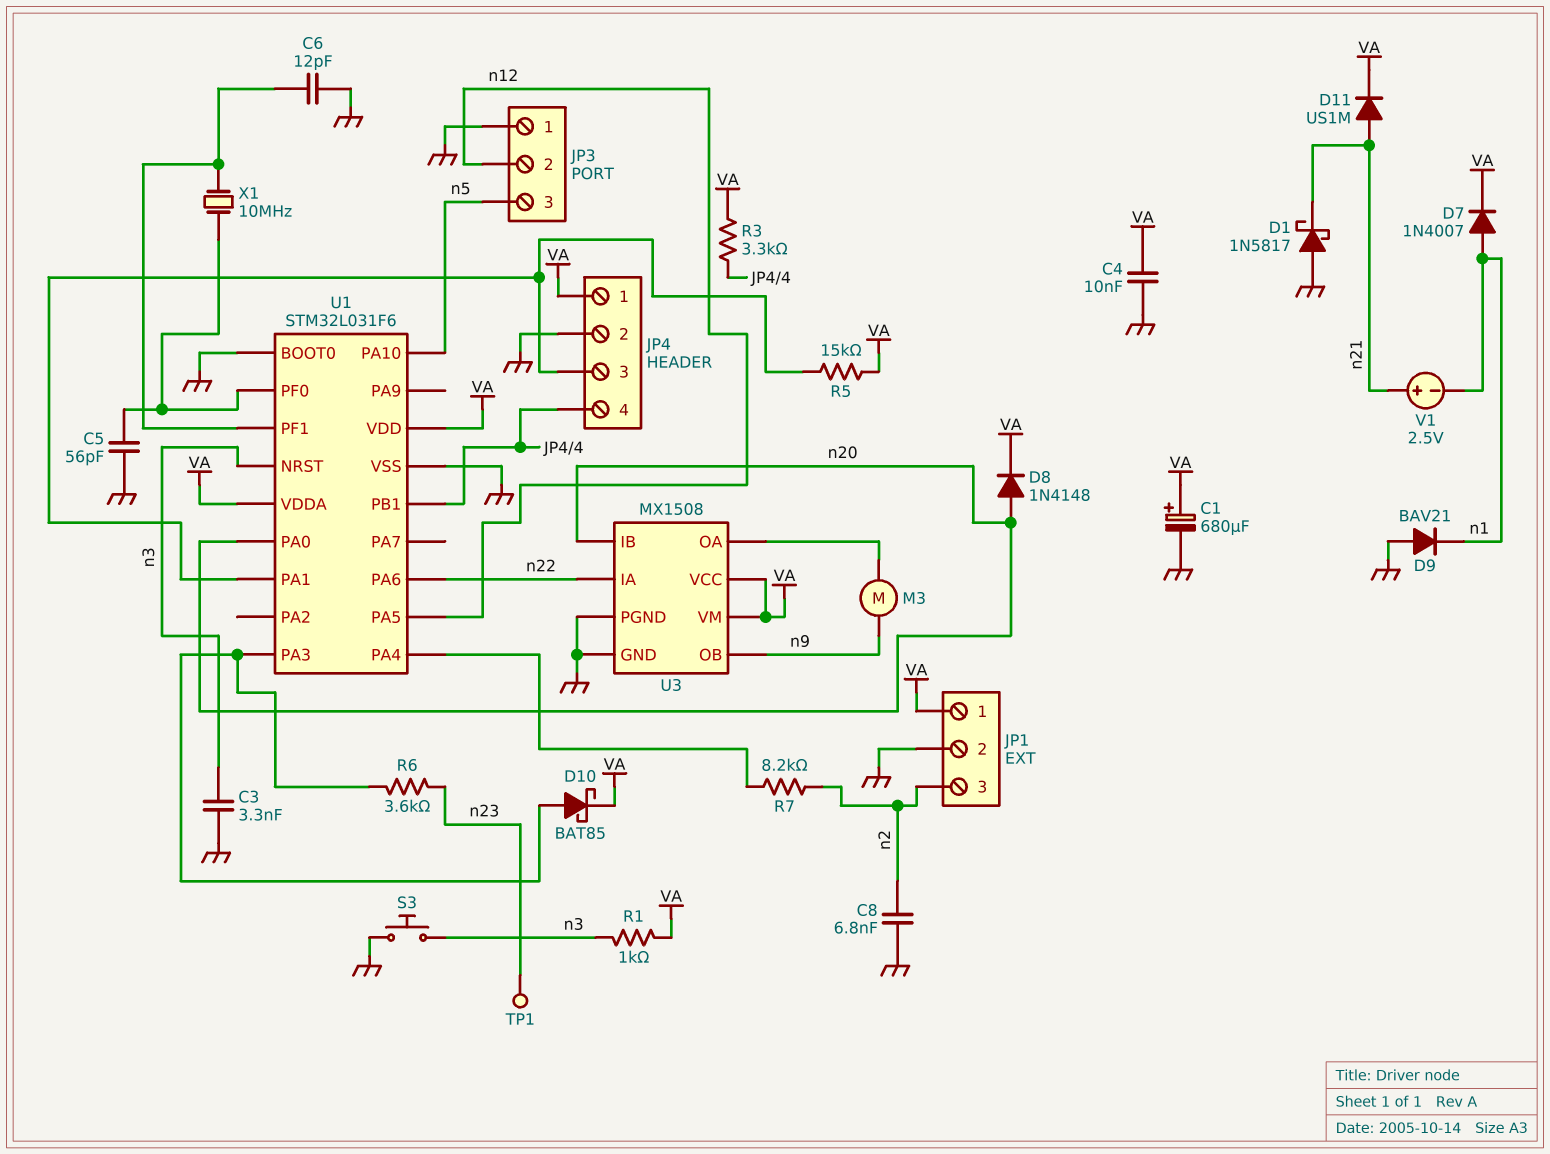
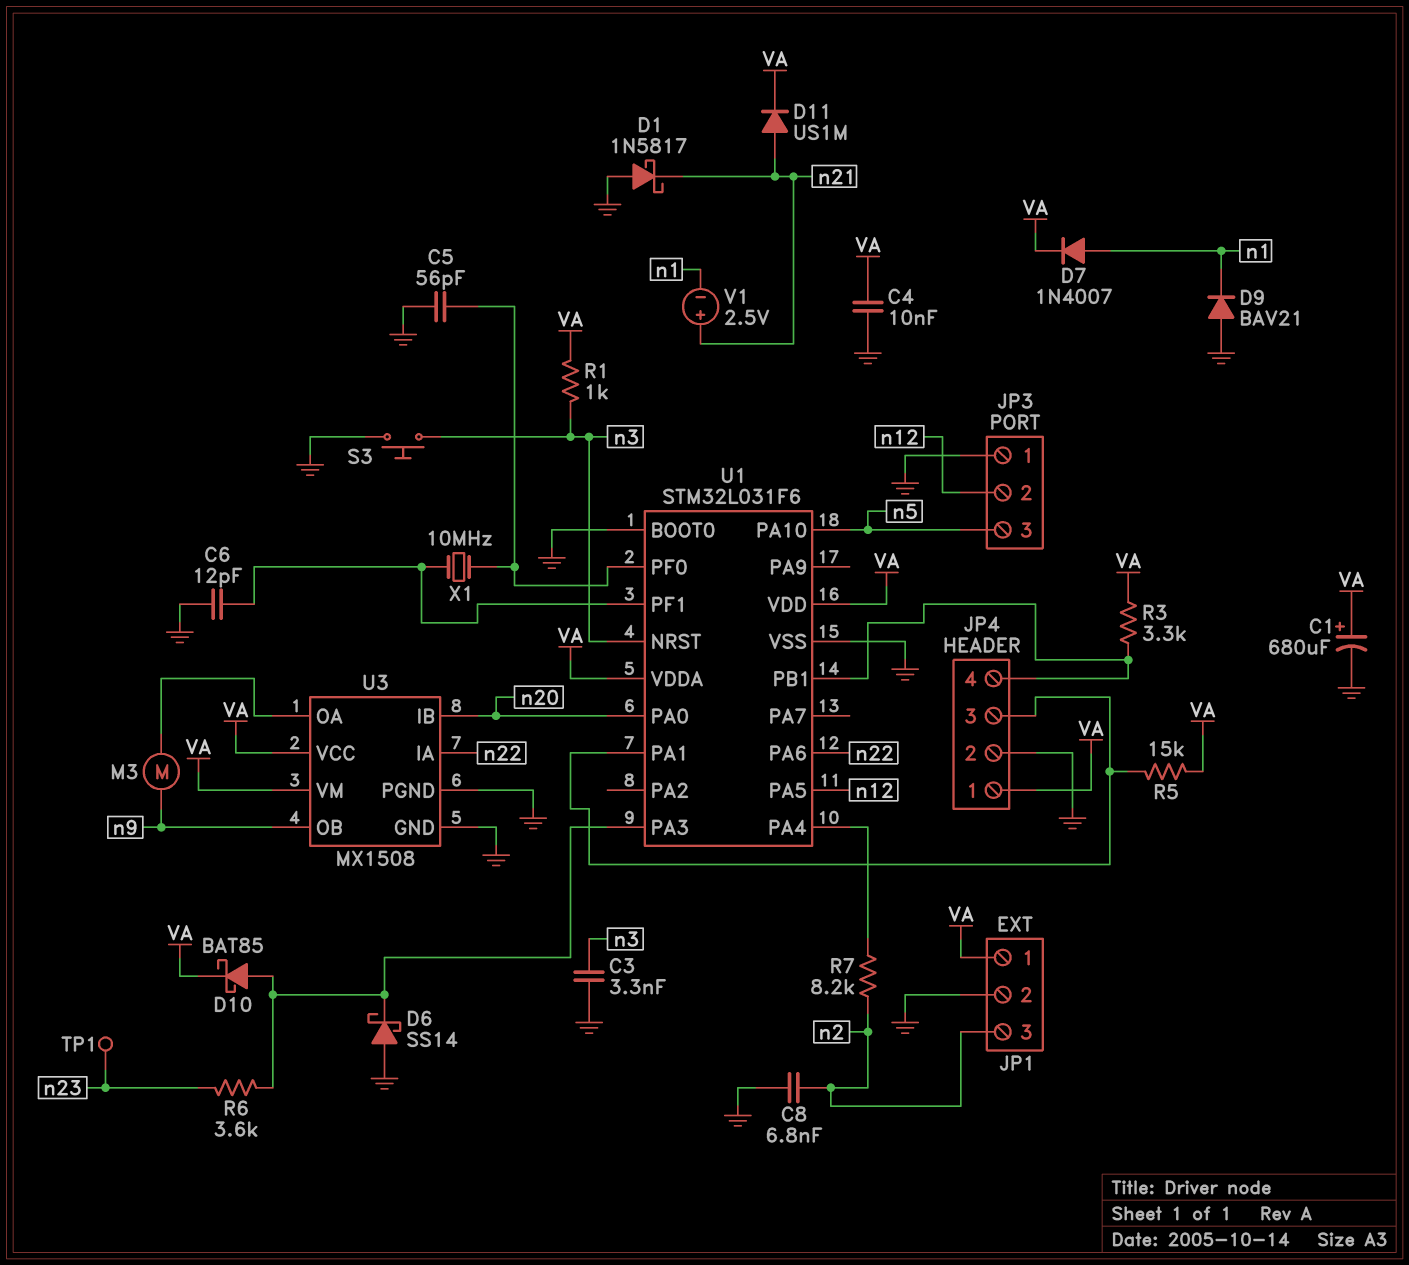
D6: none -> schottky SS14 (A GND, K U1/PA3)
D8: diode 1N4148 (A n20, K VA) -> none

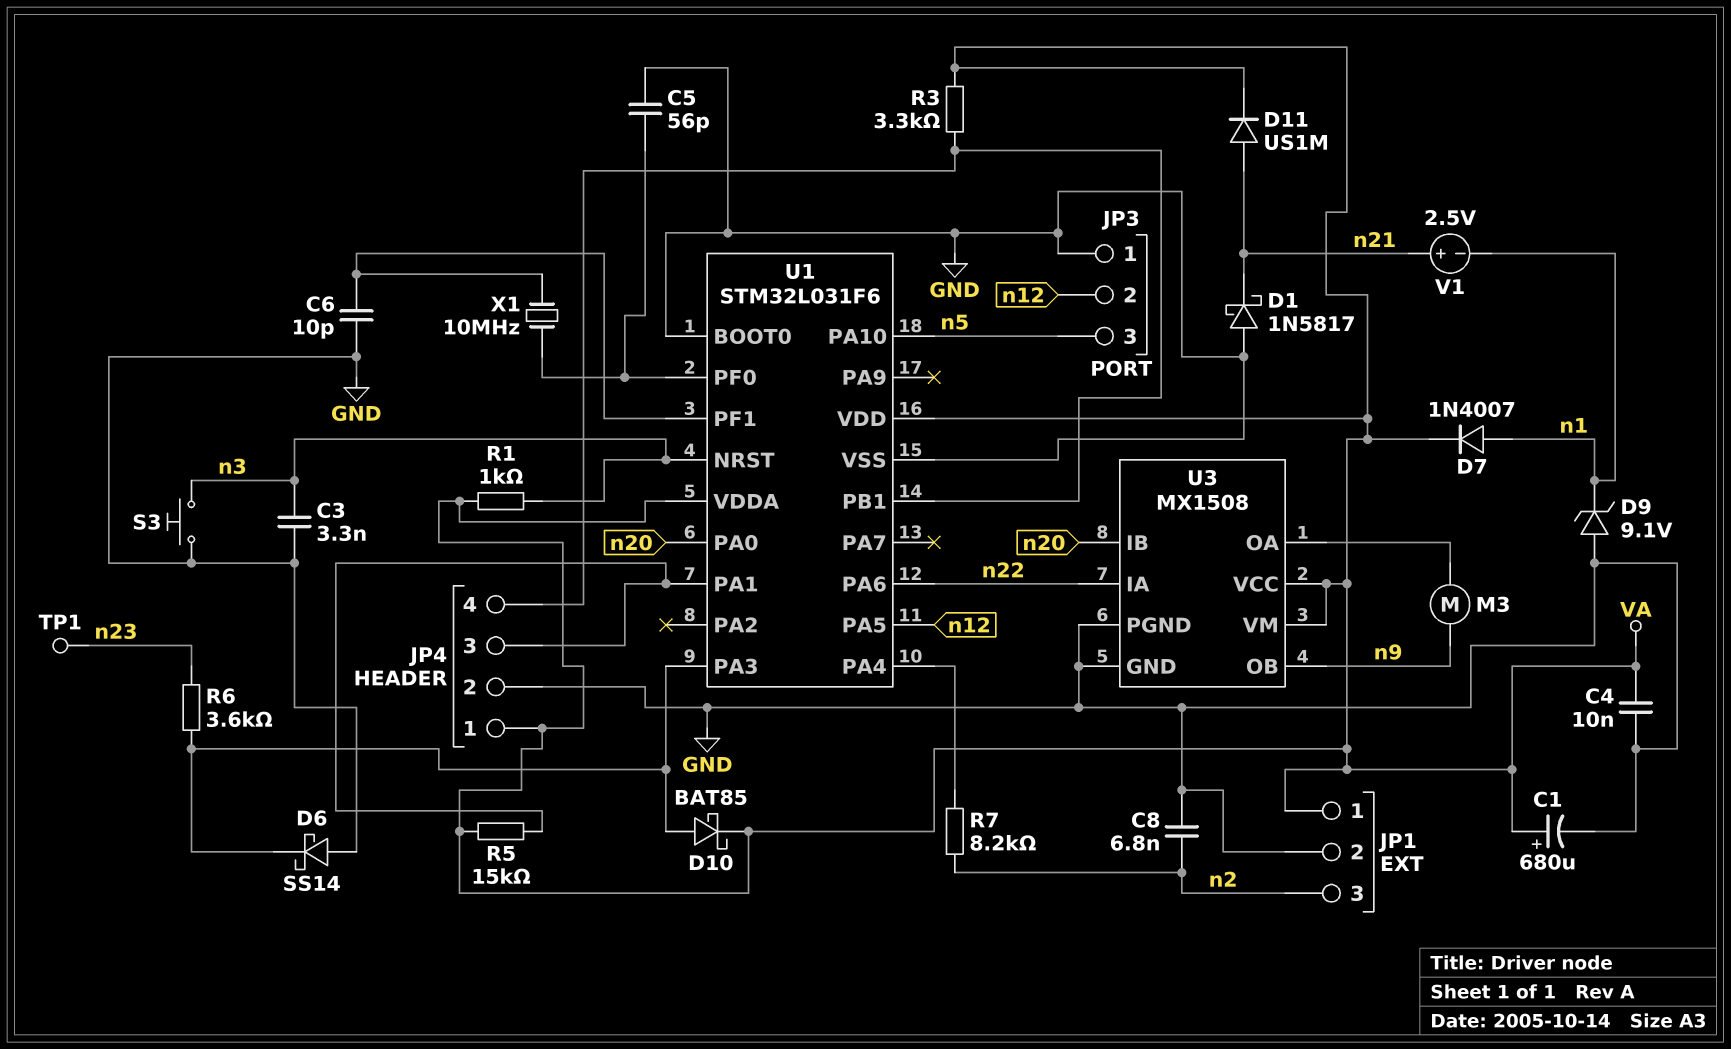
C6: 12pF (GND, U1/PF1) -> 10pF (GND, U1/PF1)
D9: diode BAV21 (A GND, K n1) -> zener 9.1V (A GND, K n1)

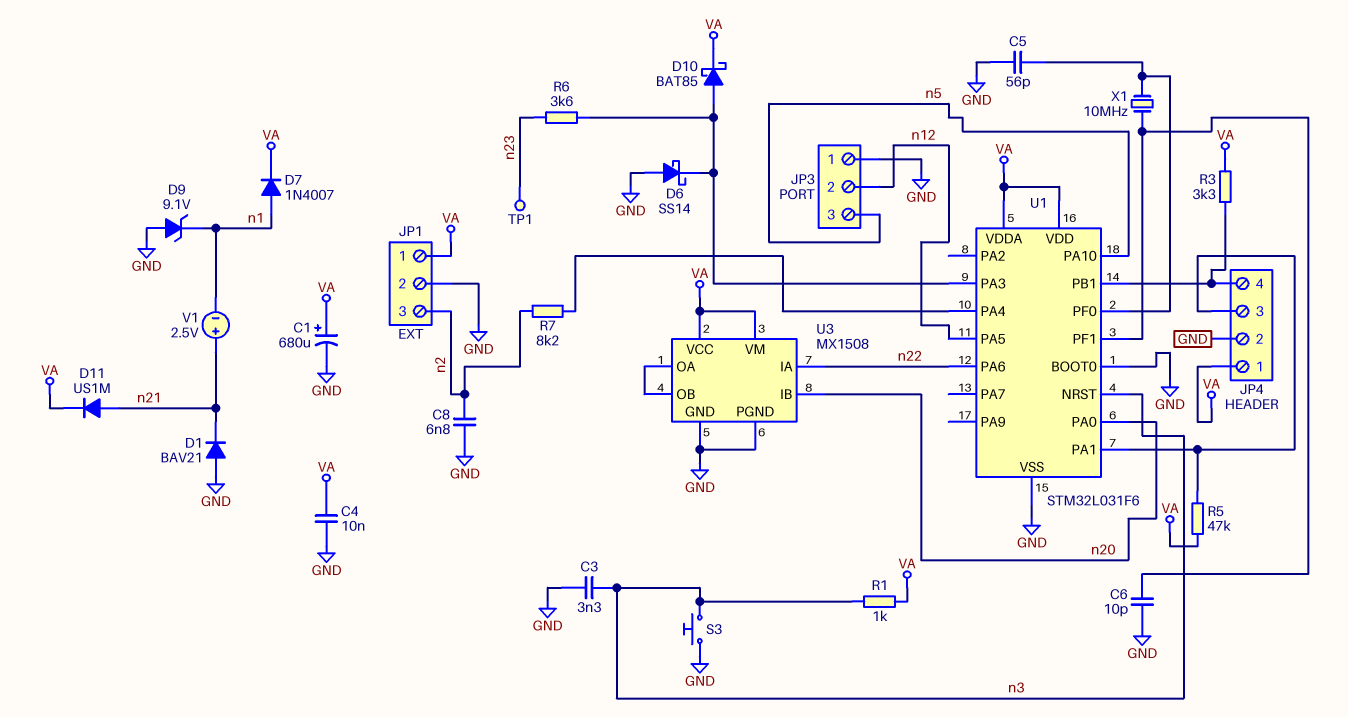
D1: schottky 1N5817 (A GND, K n21) -> diode BAV21 (A GND, K n21)
M3: motor (U3/OA, n9) -> none
R5: 15k (JP4/3, VA) -> 47k (JP4/3, VA)
U3 pin OB: n9 -> U3/OA

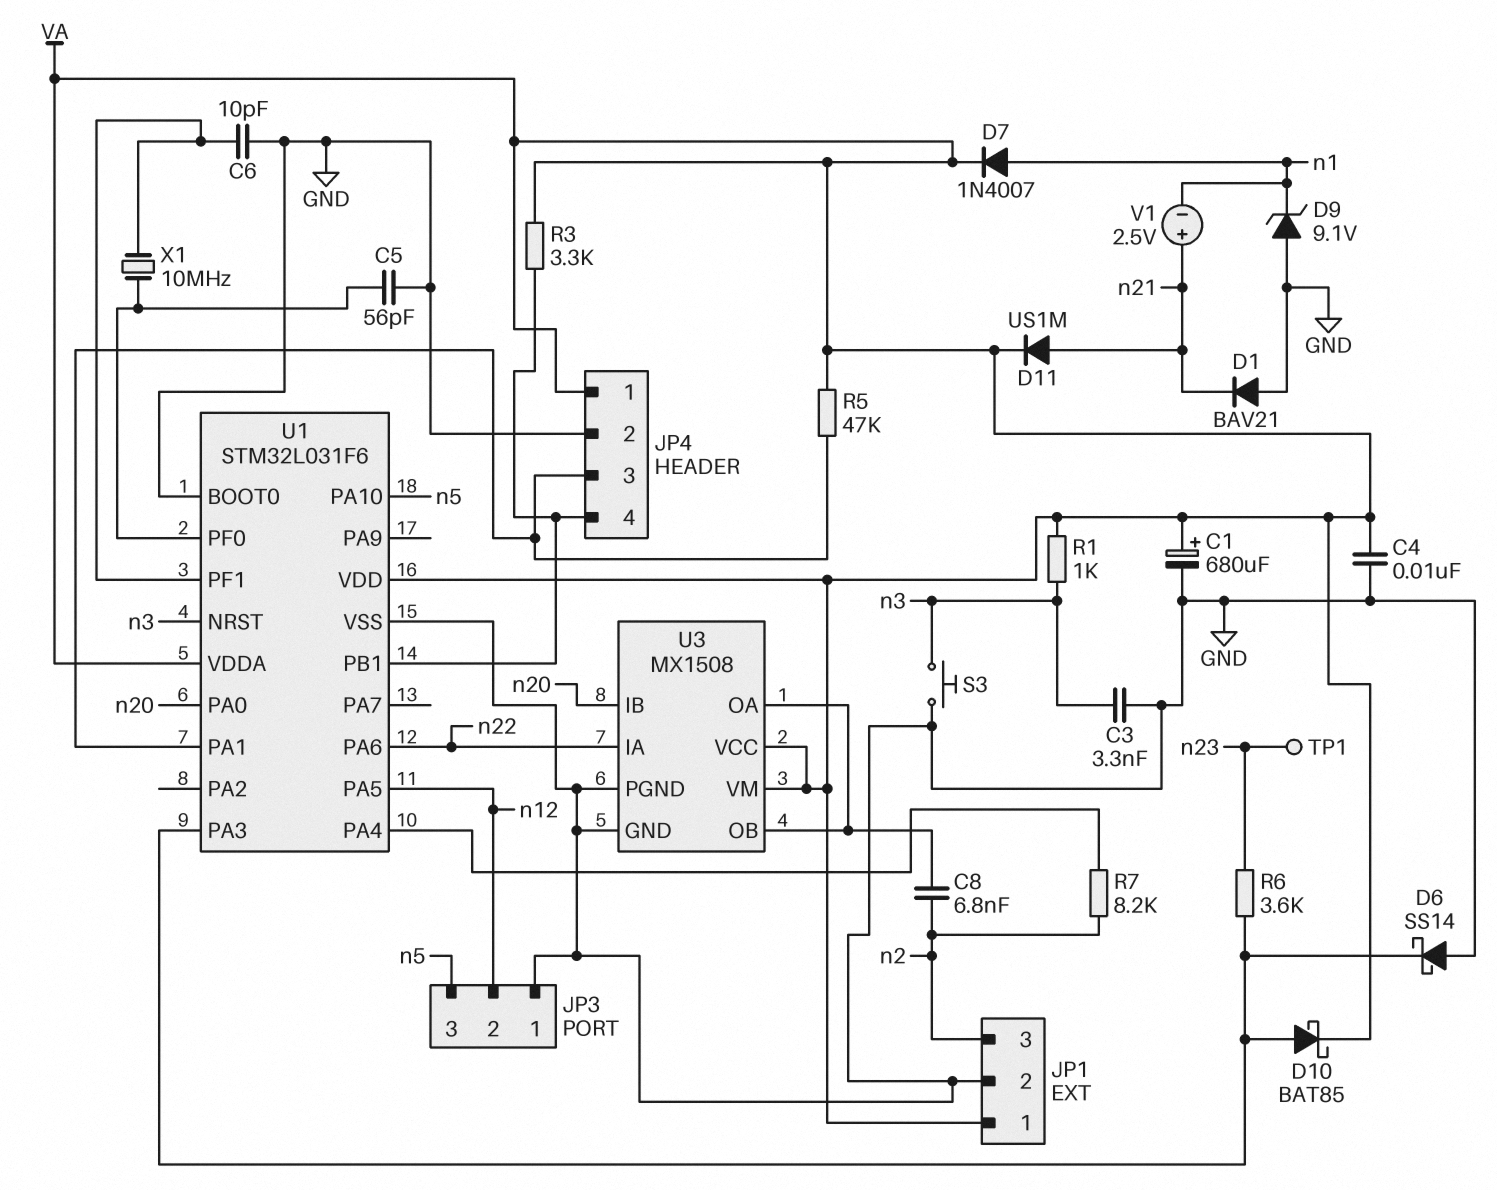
C8: 6.8nF (GND, n2) -> 6.8nF (U3/OA, n2)

